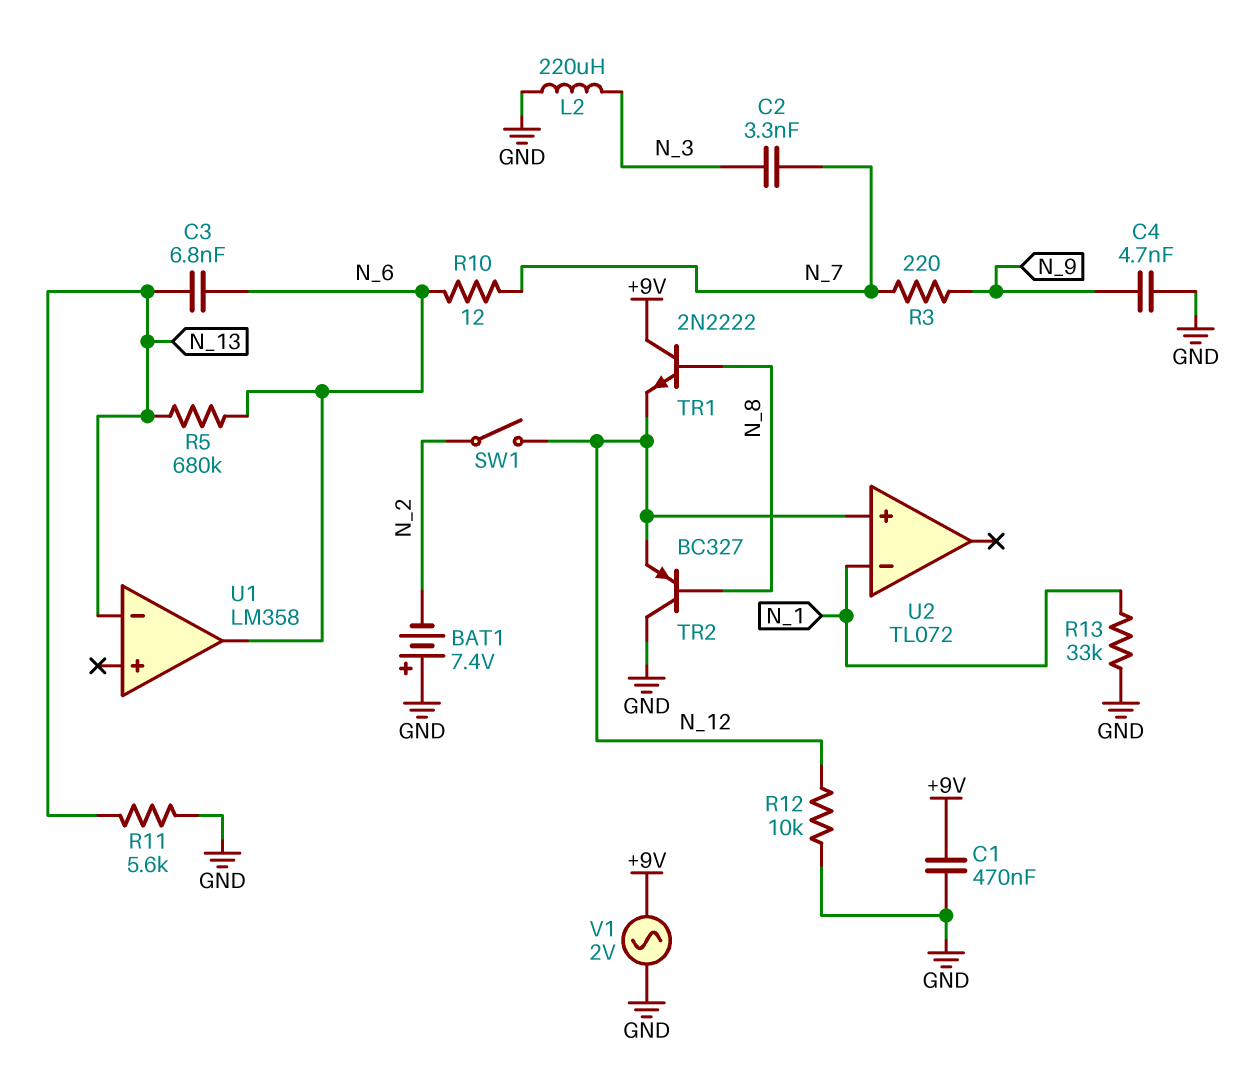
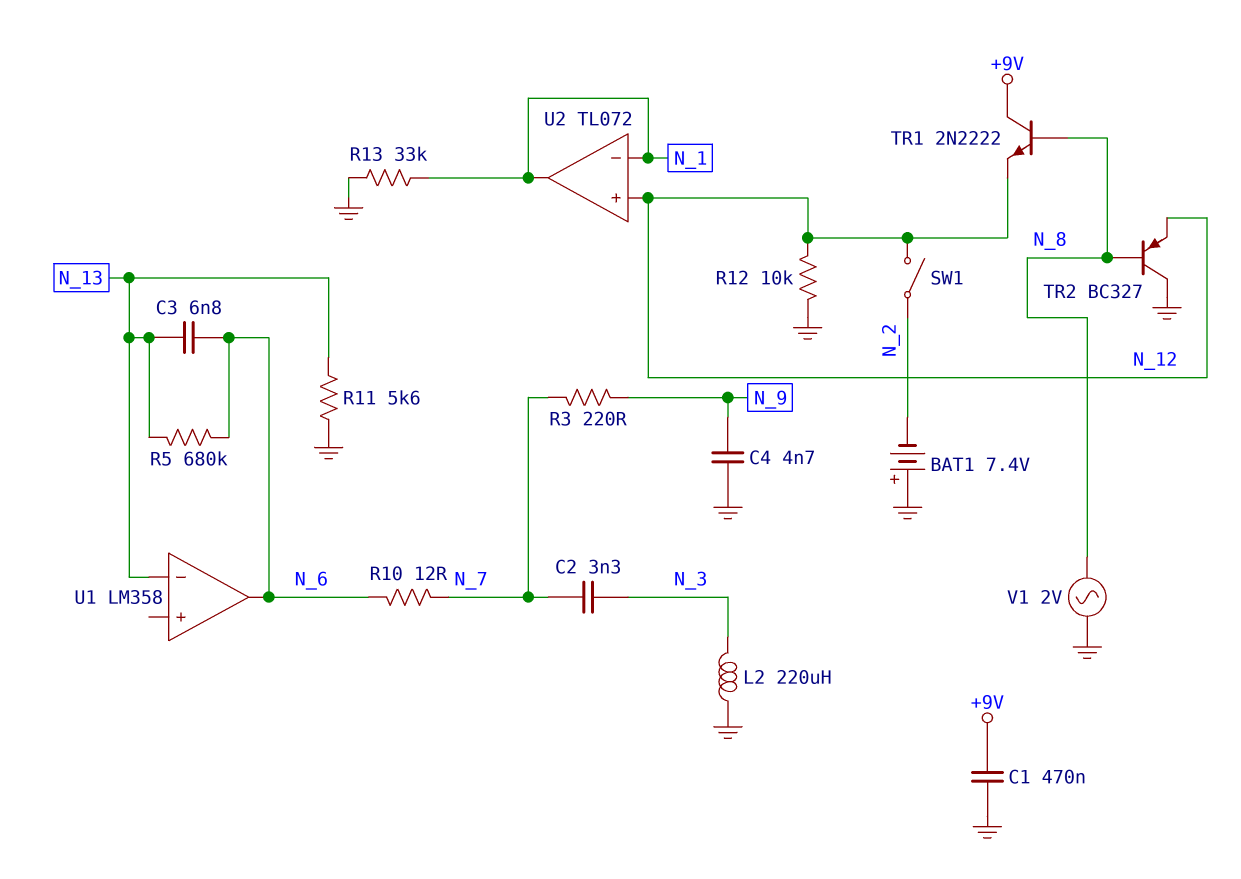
U2 pin out: none -> N_1
V1: AC 2V (+9V, GND) -> AC 2V (GND, N_8)

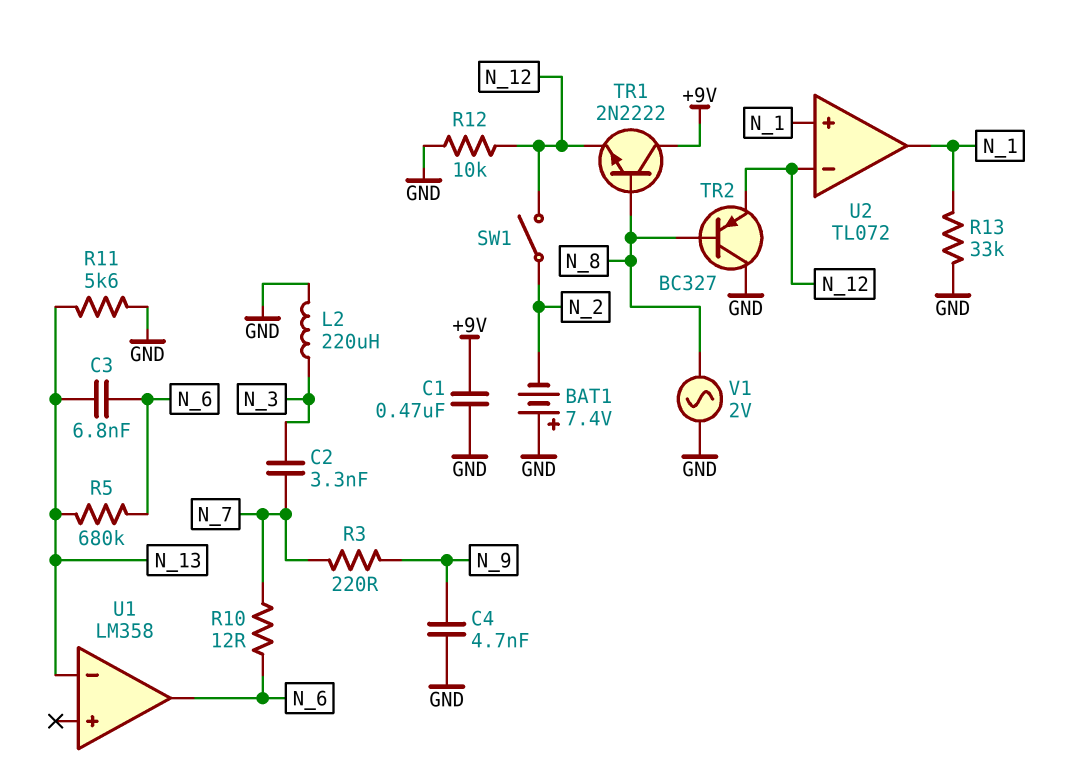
U2 pin in+: N_12 -> N_1
U2 pin in-: N_1 -> N_12

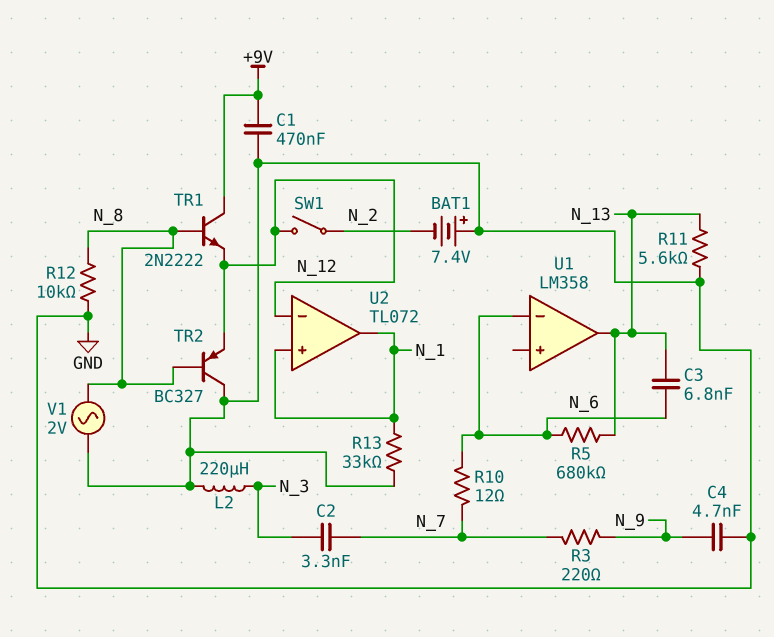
R12: 10k (GND, N_12) -> 10k (GND, N_8)
U1 pin in-: N_13 -> N_6
U1 pin out: N_6 -> N_13

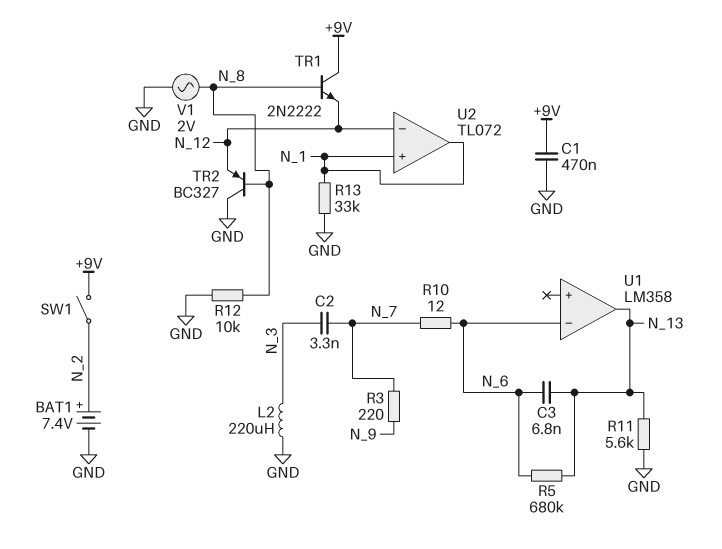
BAT1: 7.4V (plus GND, minus N_2) -> 7.4V (plus N_2, minus GND)
C4: 4.7nF (GND, N_9) -> none
SW1: switch (N_2, N_12) -> switch (+9V, N_2)

